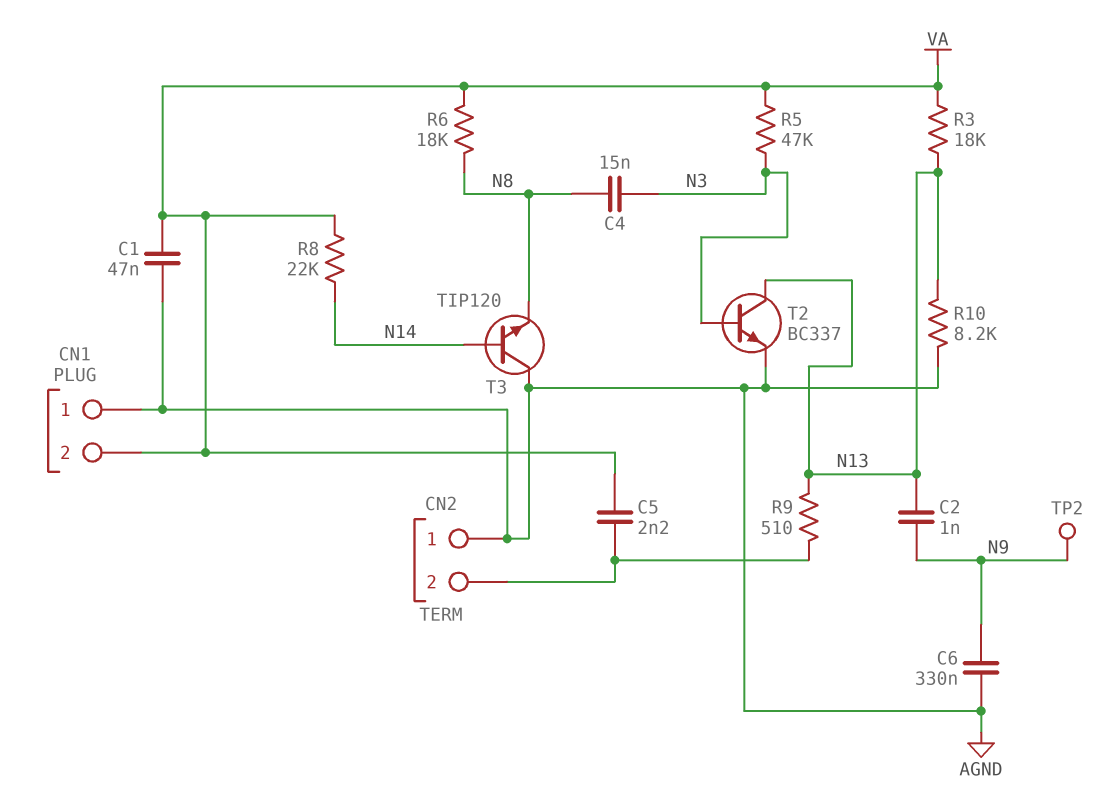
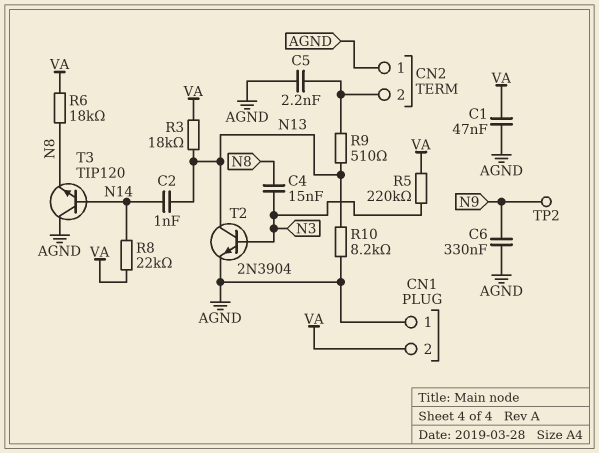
C2: 1nF (N9, N13) -> 1nF (N13, N14)
C5: 2.2nF (CN2/2, VA) -> 2.2nF (AGND, CN2/2)
R5: 47k (N3, VA) -> 220k (N3, VA)
T2: NPN BC337 (B N3, C N13, E AGND) -> NPN 2N3904 (B N3, C N13, E AGND)

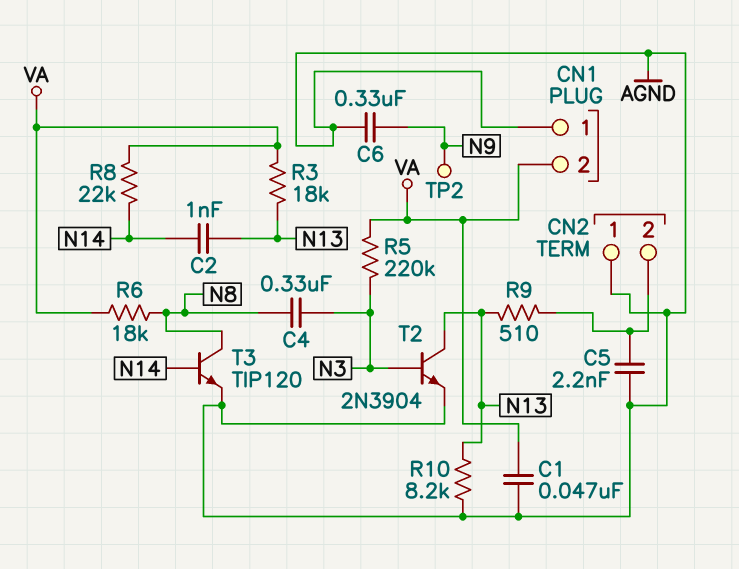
C4: 15nF (N3, N8) -> 330nF (N3, N8)
T3: NPN TIP120 (B N14, C AGND, E N8) -> NPN TIP120 (B N14, C N8, E AGND)

